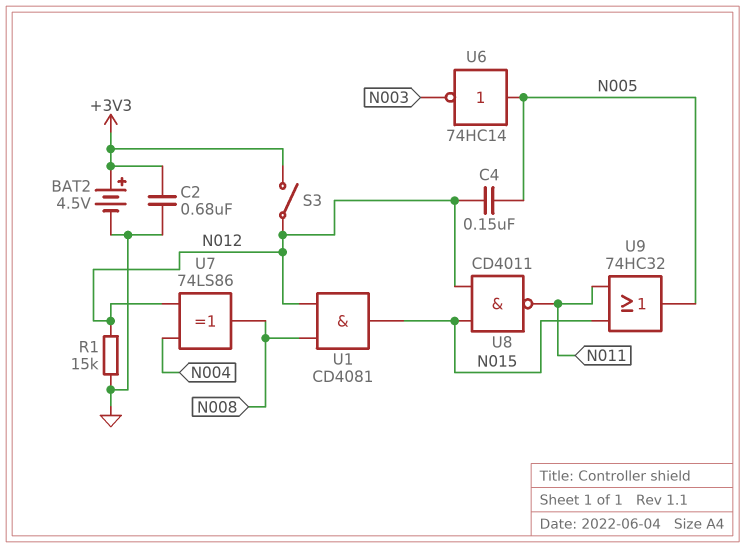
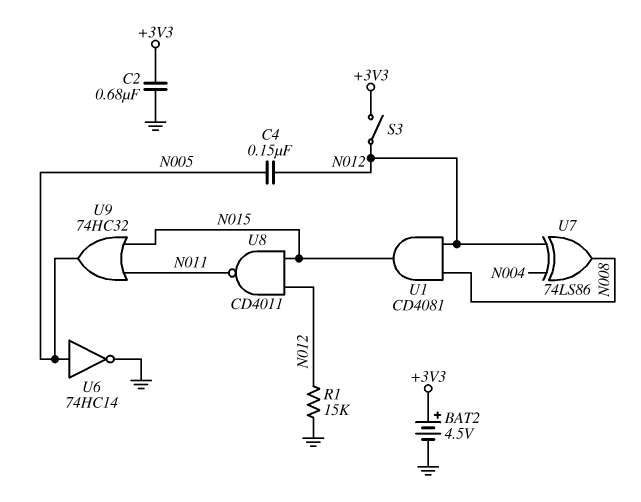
U6: NOT 74HC14 (in N005, out N003) -> NOT 74HC14 (in N005, out GND)

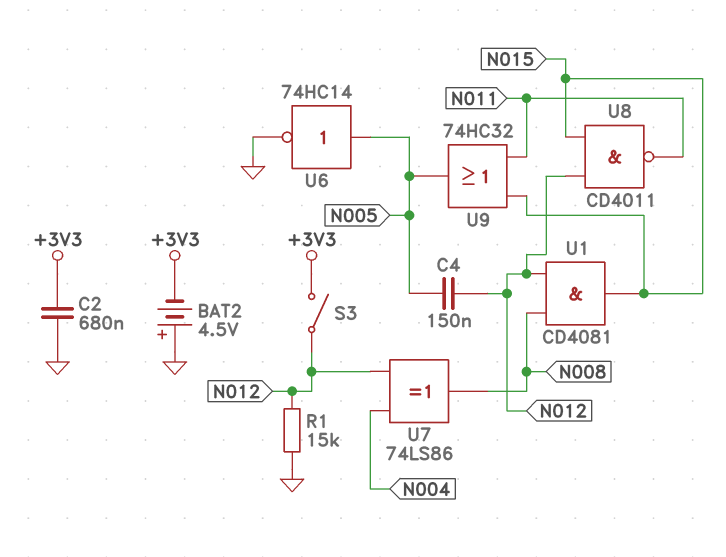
BAT2: 4.5V (plus +3V3, minus GND) -> 4.5V (plus GND, minus +3V3)

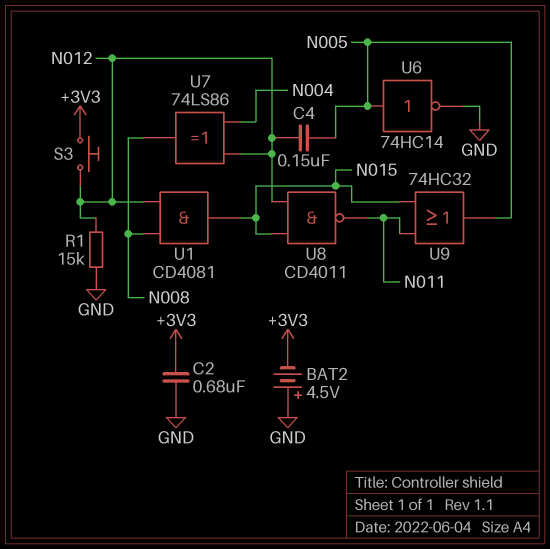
S3: switch (+3V3, N012) -> button (+3V3, N012)

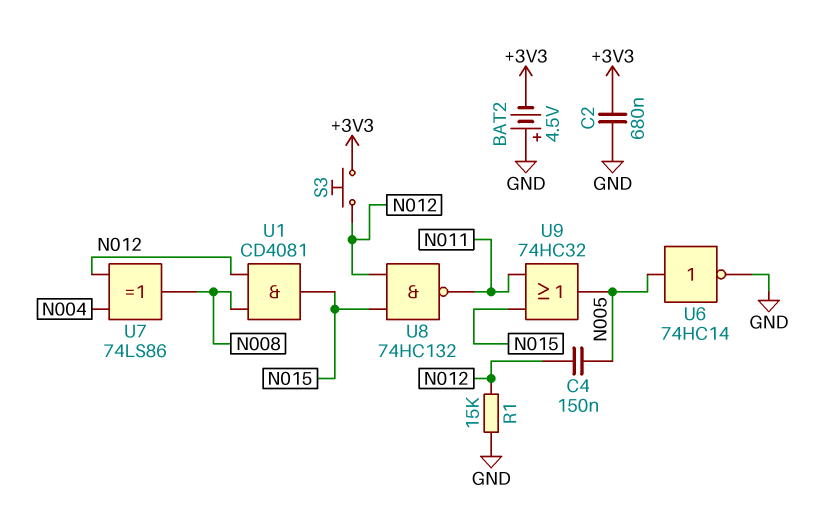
U8: NAND CD4011 (in N012, in N015, out N011) -> NAND 74HC132 (in N012, in N015, out N011)

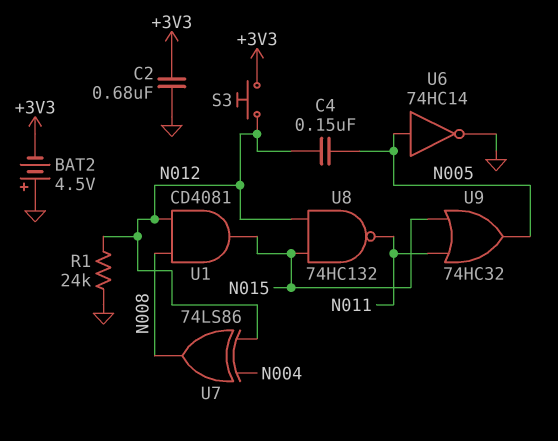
R1: 15k (GND, N012) -> 24k (GND, N012)

